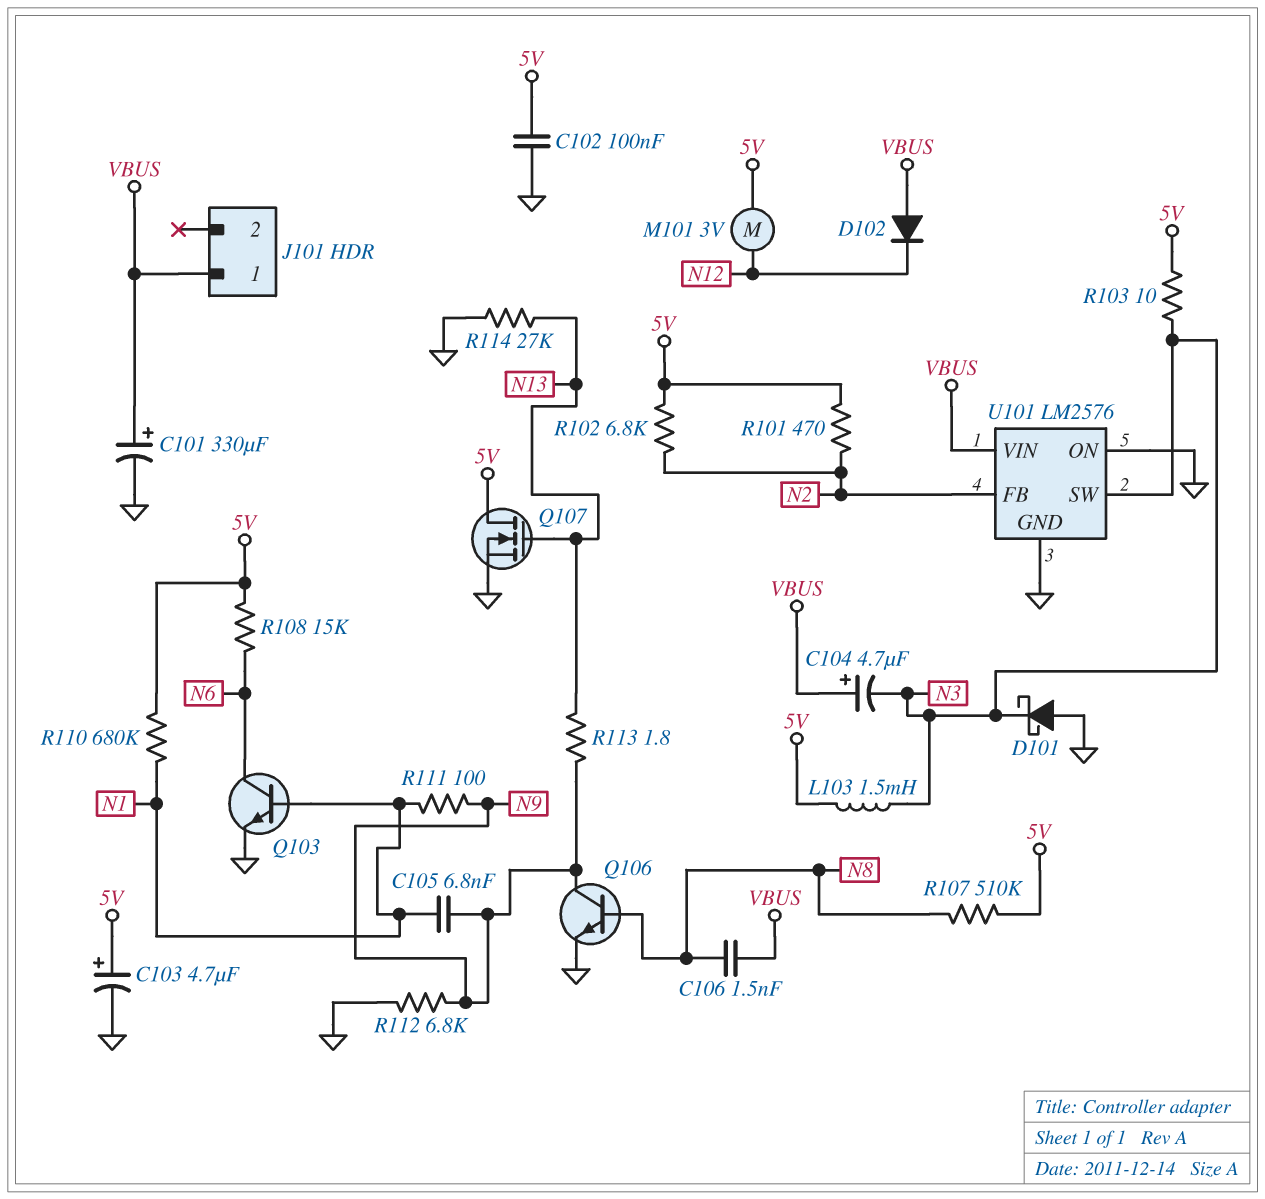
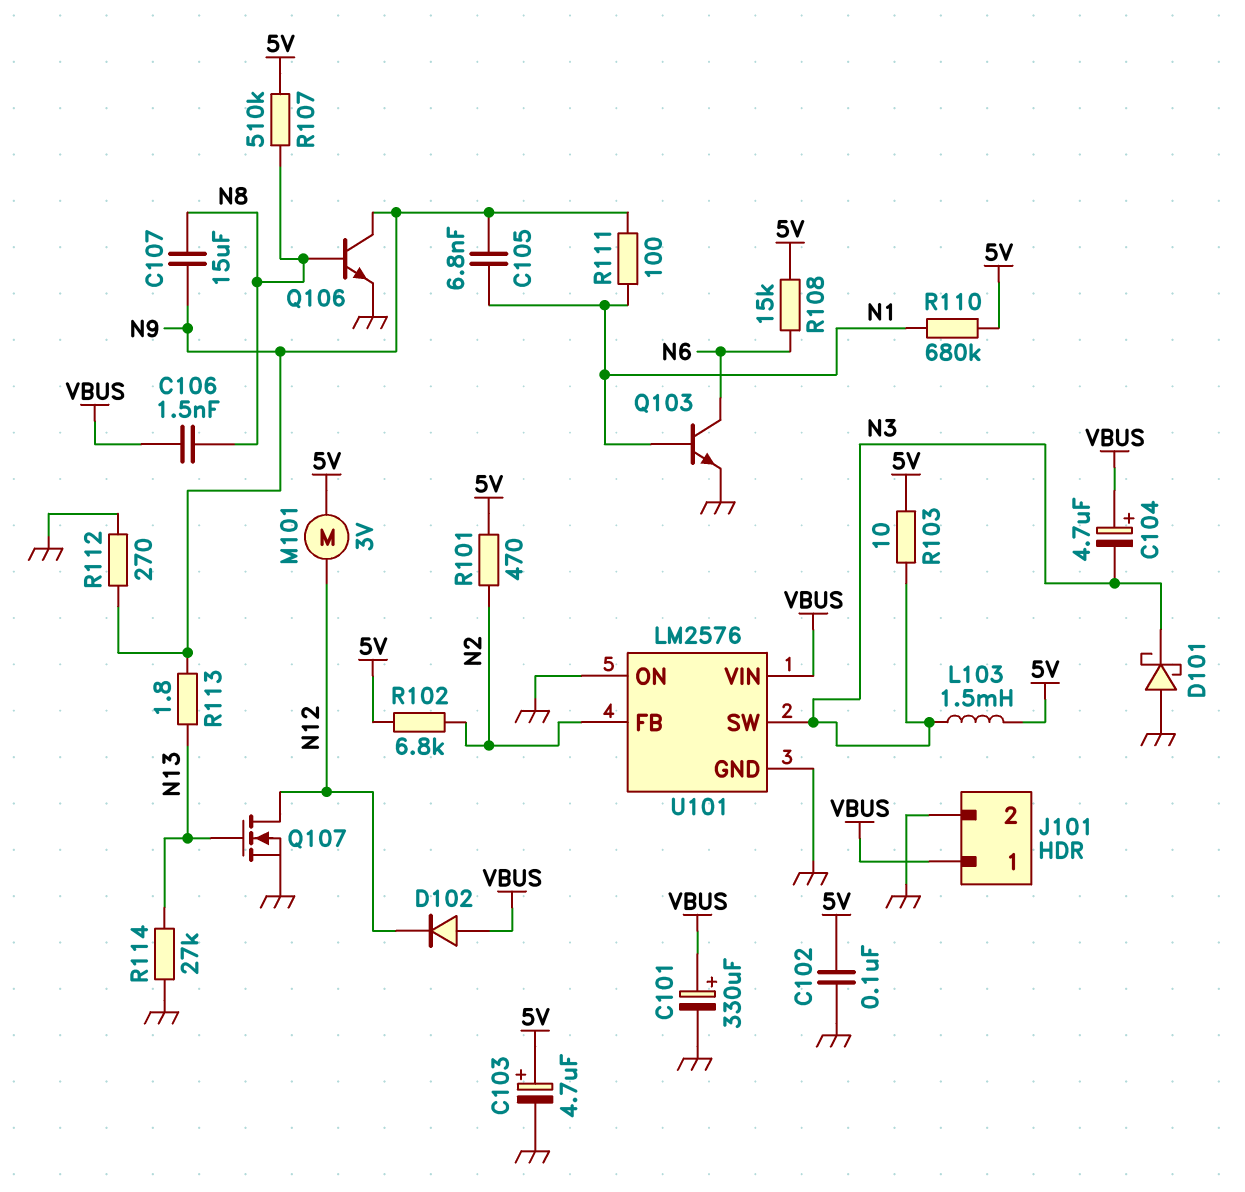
C107: none -> 15uF (N8, N9)
J101 pin 2: none -> GND
Q107: NMOS (G N13, D 5V, S GND) -> NMOS (G N13, D N12, S GND)
R112: 6.8k (GND, N9) -> 270 (GND, N9)

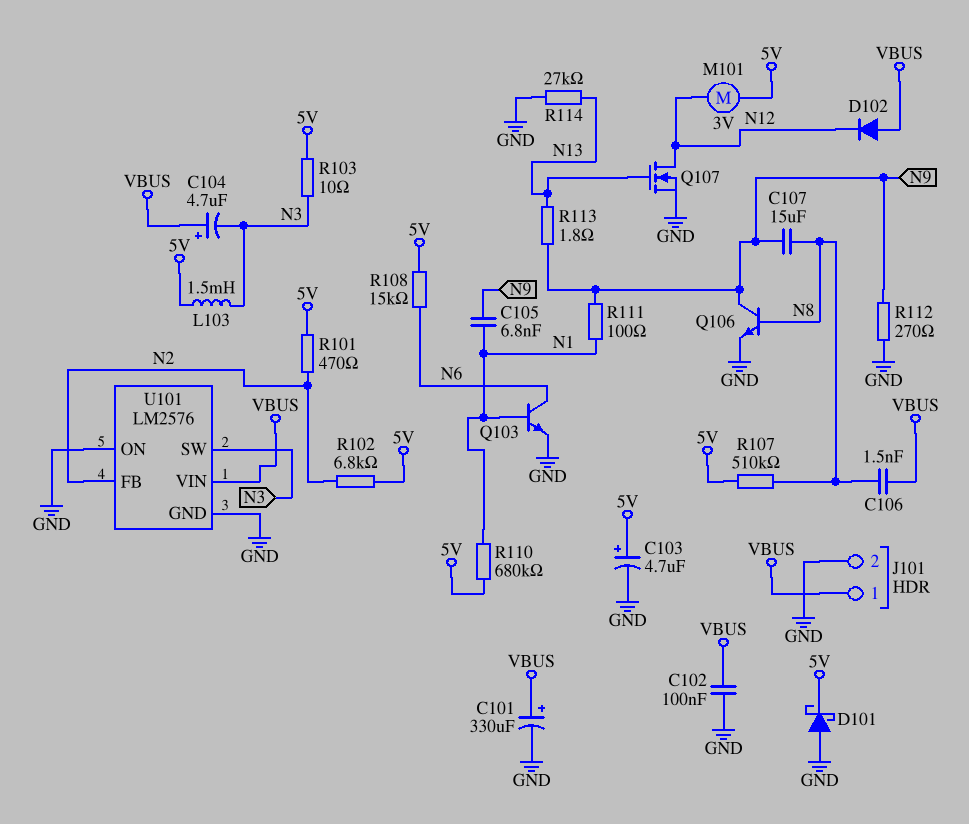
C102: 100nF (5V, GND) -> 100nF (GND, VBUS)
D101: schottky (A GND, K N3) -> schottky (A GND, K 5V)

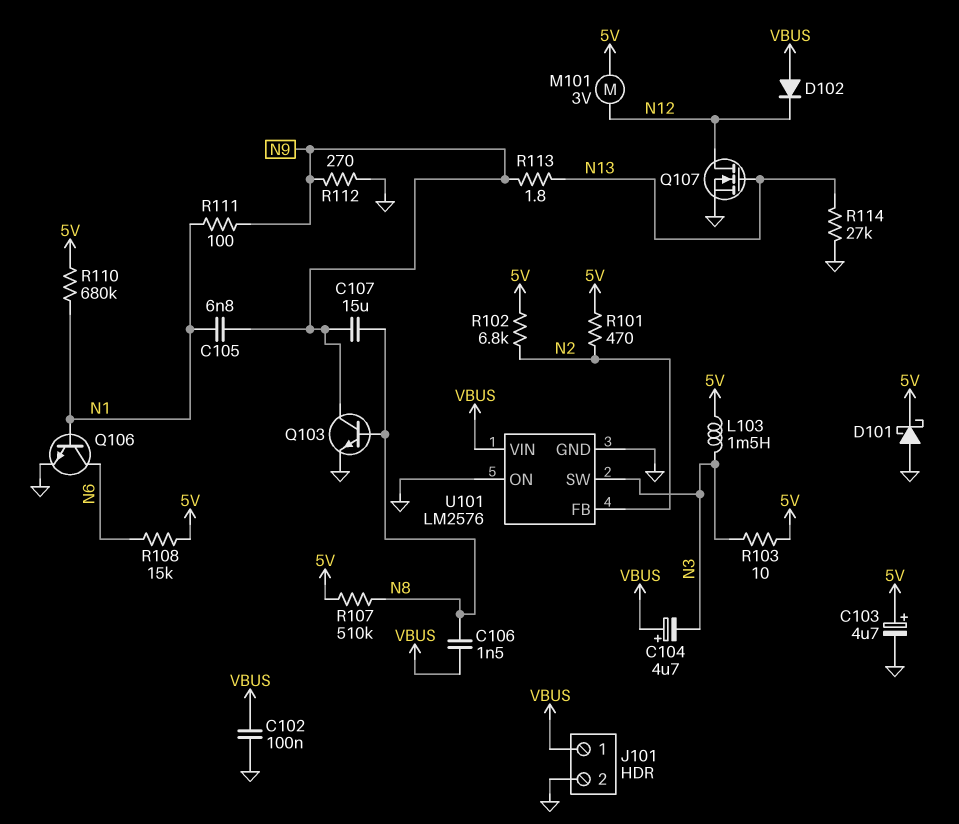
C101: 330uF (plus VBUS, minus GND) -> none
Q103: NPN (B N1, C N6, E GND) -> NPN (B N8, C N9, E GND)
Q106: NPN (B N8, C N9, E GND) -> NPN (B N1, C N6, E GND)

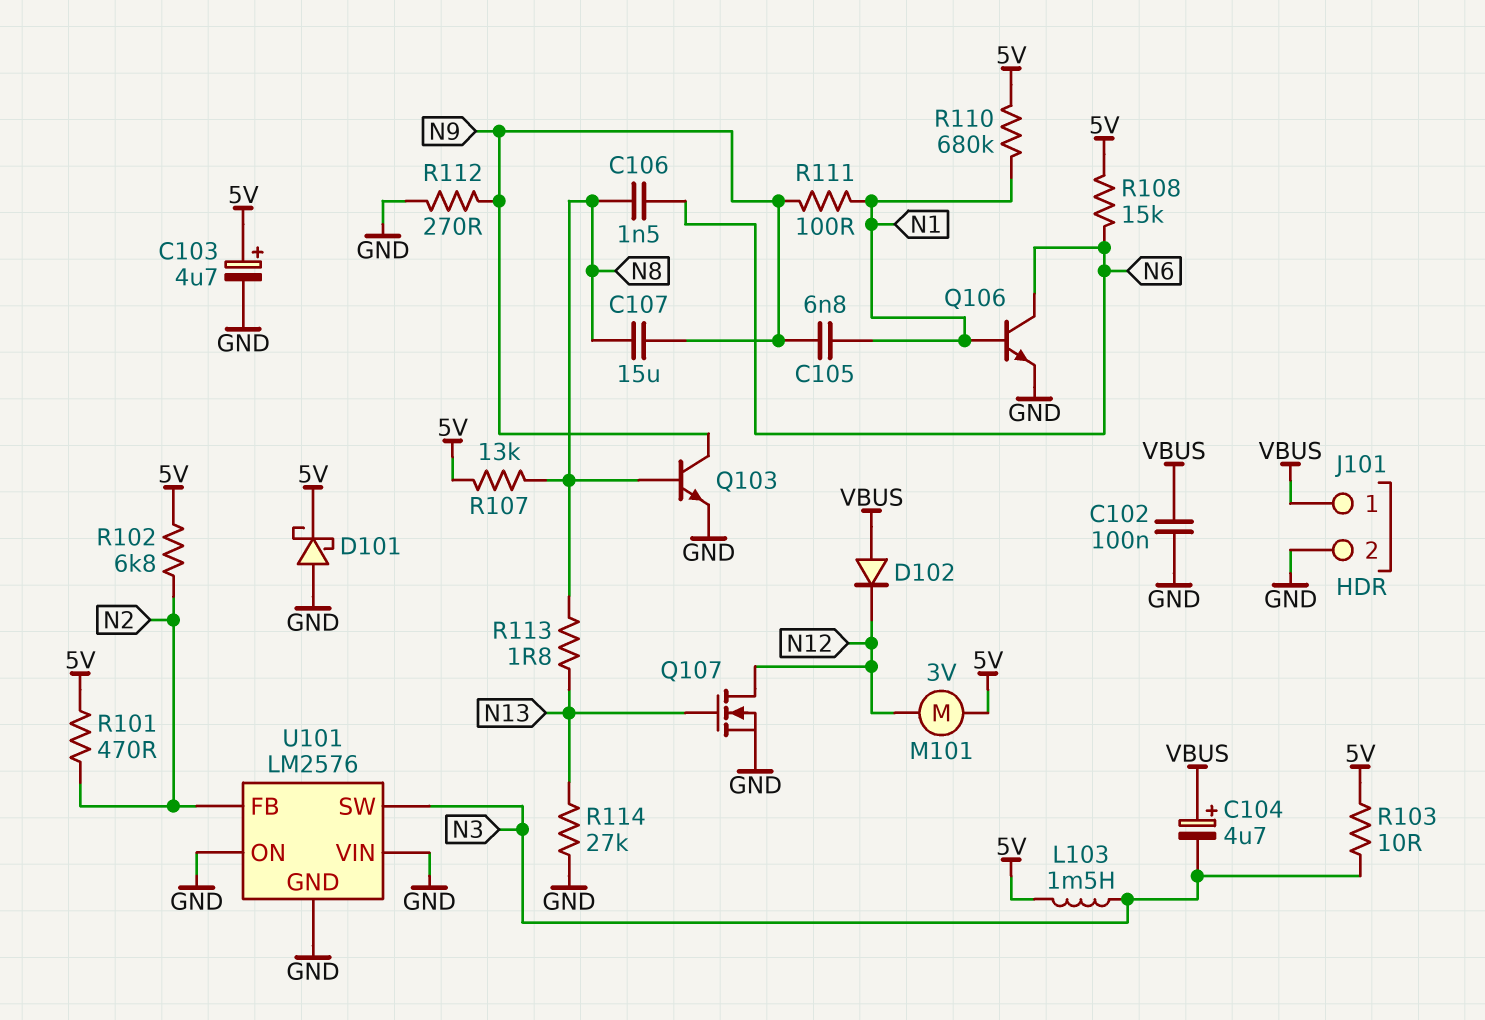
C106: 1.5nF (N8, VBUS) -> 1.5nF (N6, N8)
R107: 510k (5V, N8) -> 13k (5V, N8)
R113: 1.8 (N9, N13) -> 1.8 (N8, N13)
U101 pin VIN: VBUS -> GND

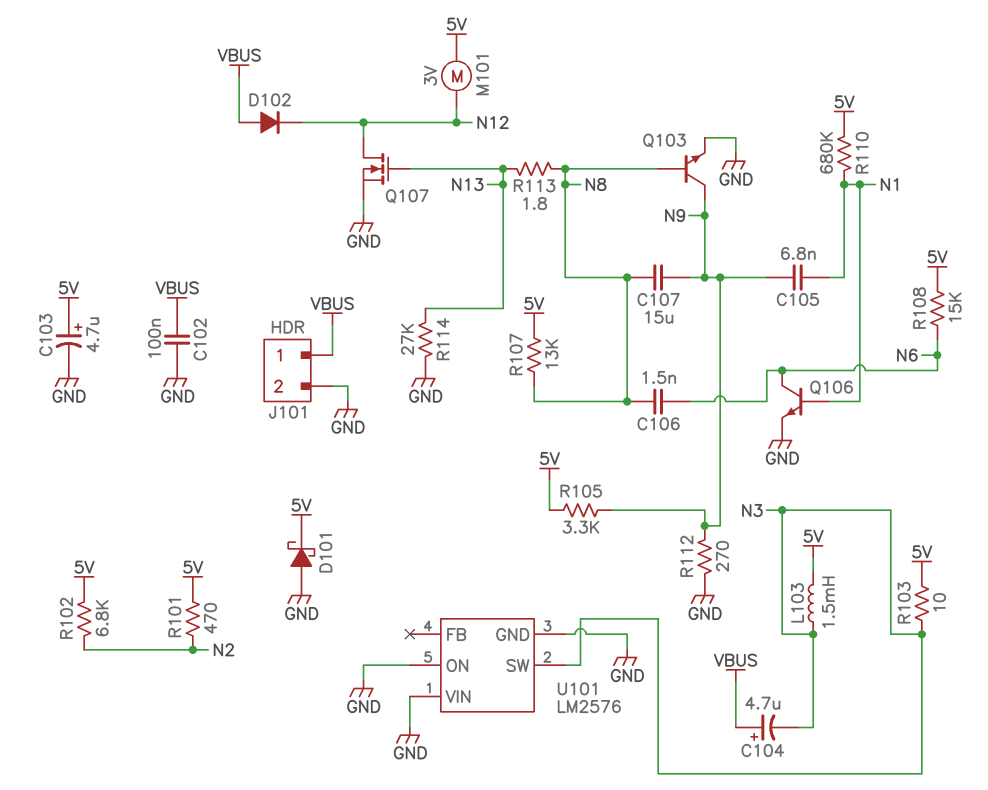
R105: none -> 3.3k (5V, N9)
R111: 100 (N1, N9) -> none
U101 pin FB: N2 -> none

